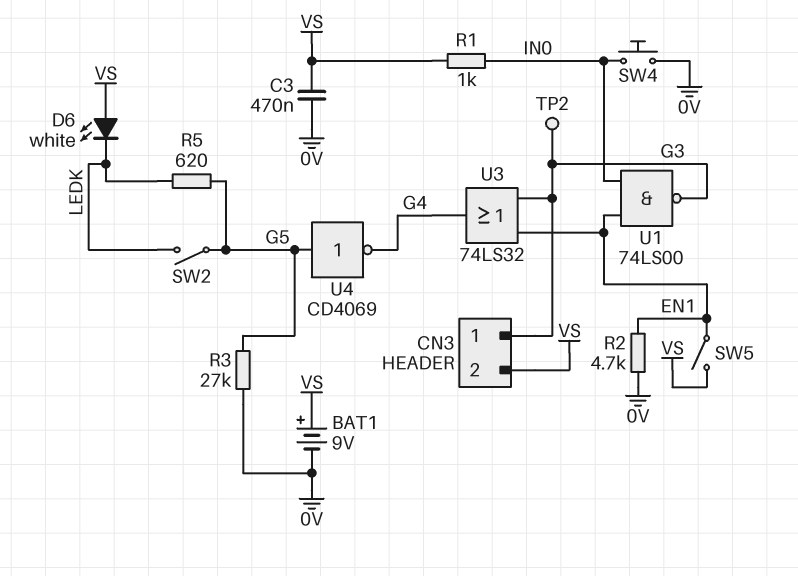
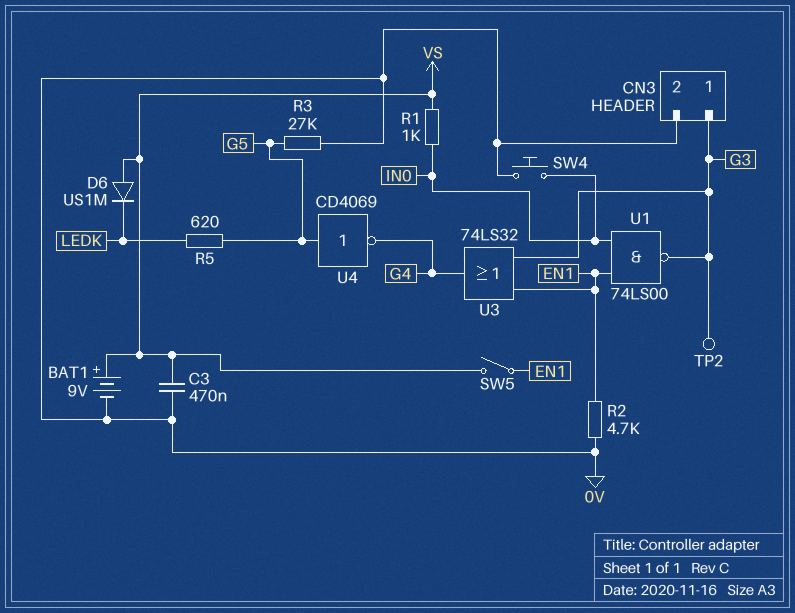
CN3 pin 2: VS -> 0V
D6: LED white (A VS, K LEDK) -> diode US1M (A VS, K LEDK)
SW2: switch (G5, LEDK) -> none

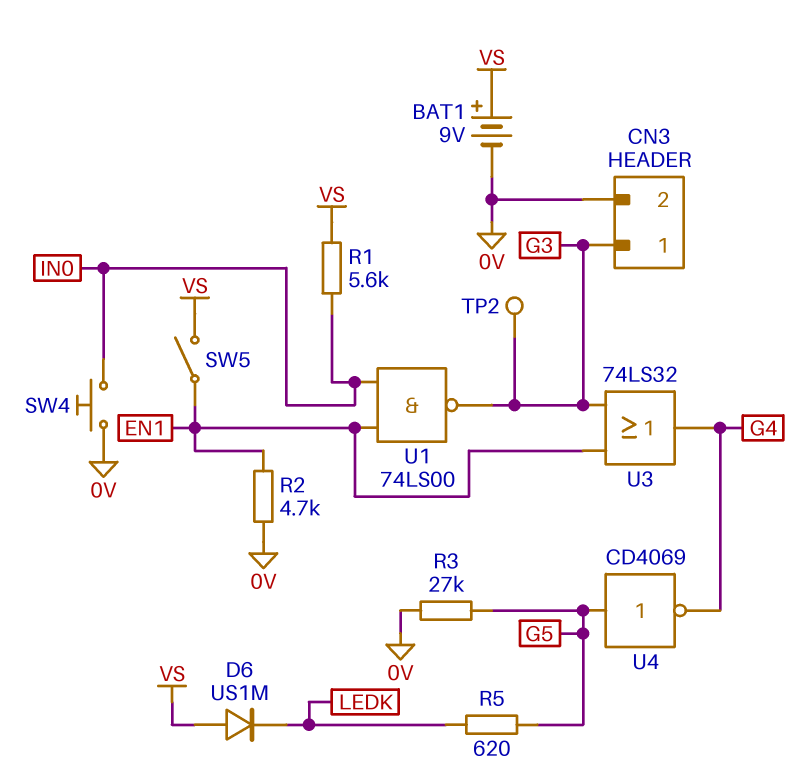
C3: 470nF (0V, VS) -> none
R1: 1k (IN0, VS) -> 5.6k (IN0, VS)

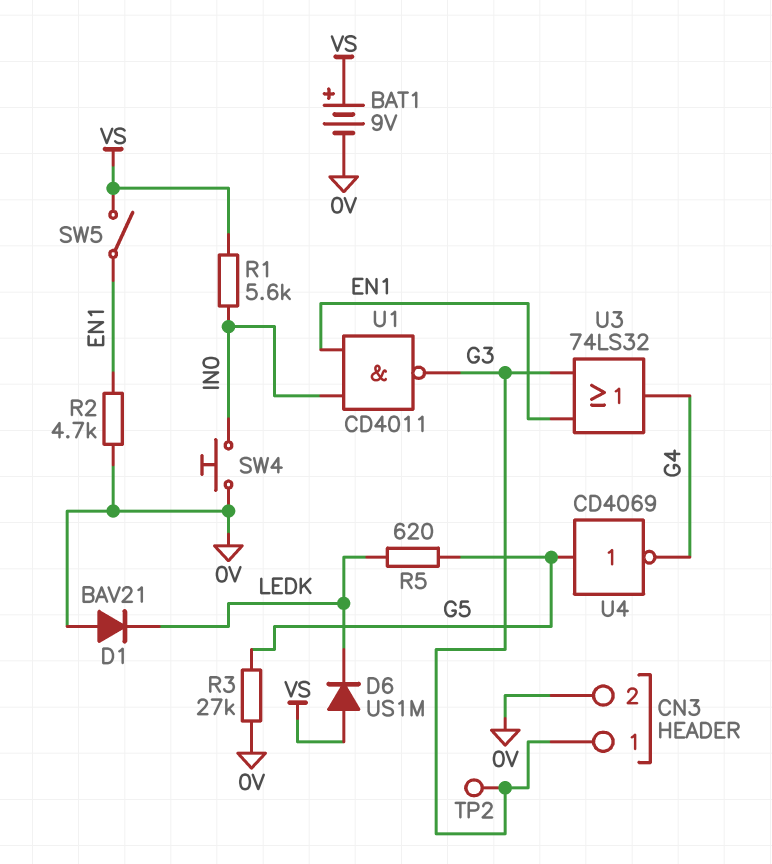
D1: none -> diode BAV21 (A 0V, K LEDK)
U1: NAND 74LS00 (in EN1, in IN0, out G3) -> NAND CD4011 (in EN1, in IN0, out G3)

